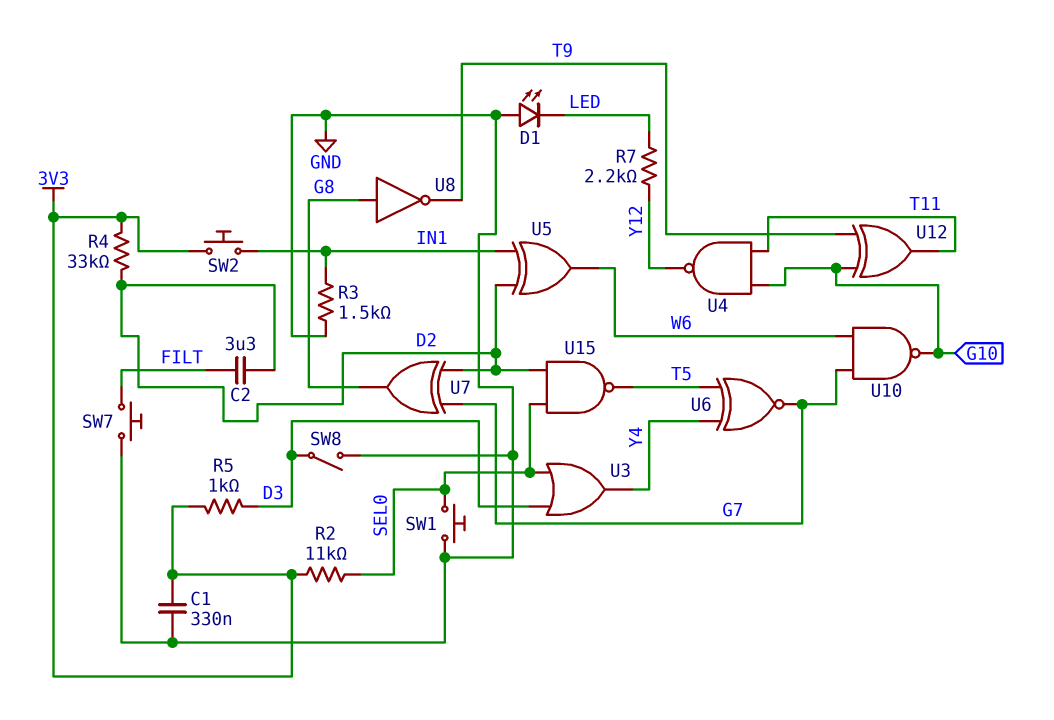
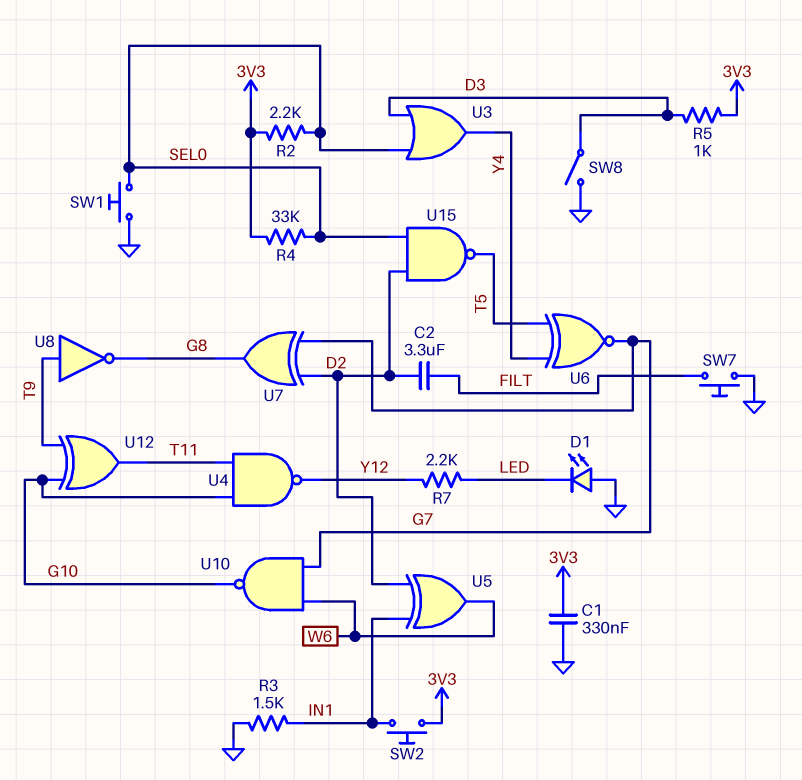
R2: 11k (3V3, SEL0) -> 2.2k (3V3, SEL0)
R4: 33k (3V3, D2) -> 33k (3V3, SEL0)
U8: NOT (in G8, out T9) -> NOT (in T9, out G8)

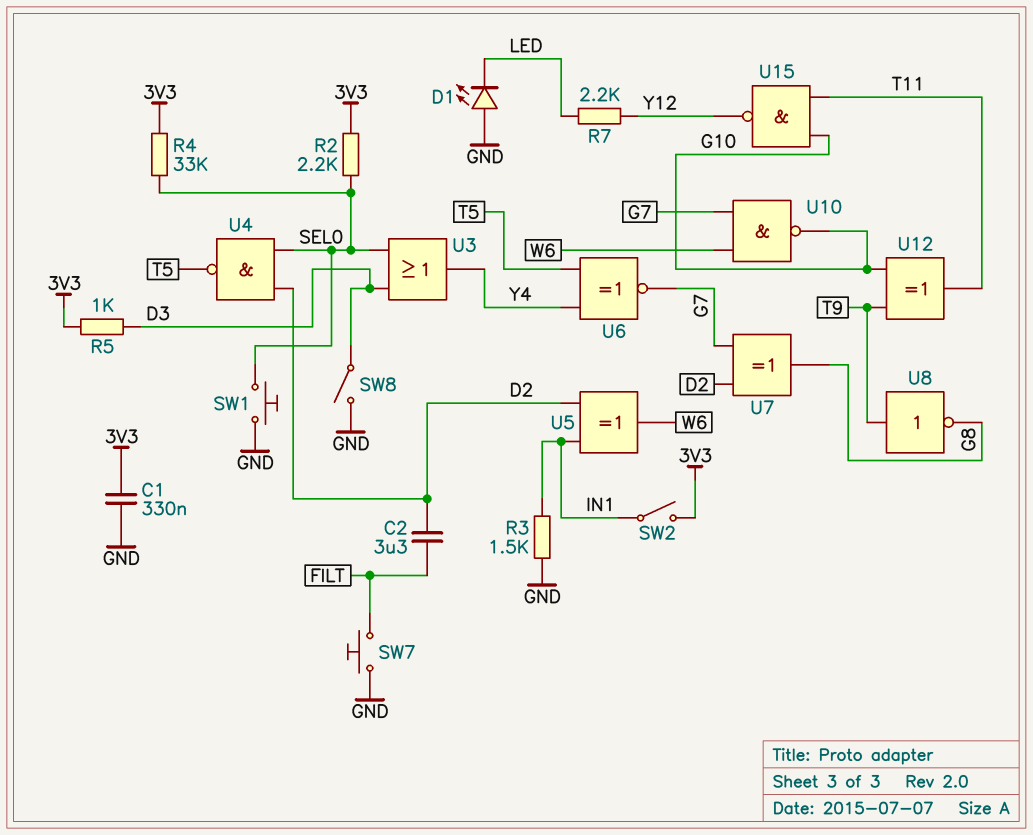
SW2: button (3V3, IN1) -> switch (3V3, IN1)
U4: NAND (in G10, in T11, out Y12) -> NAND (in D2, in SEL0, out T5)
U15: NAND (in D2, in SEL0, out T5) -> NAND (in G10, in T11, out Y12)

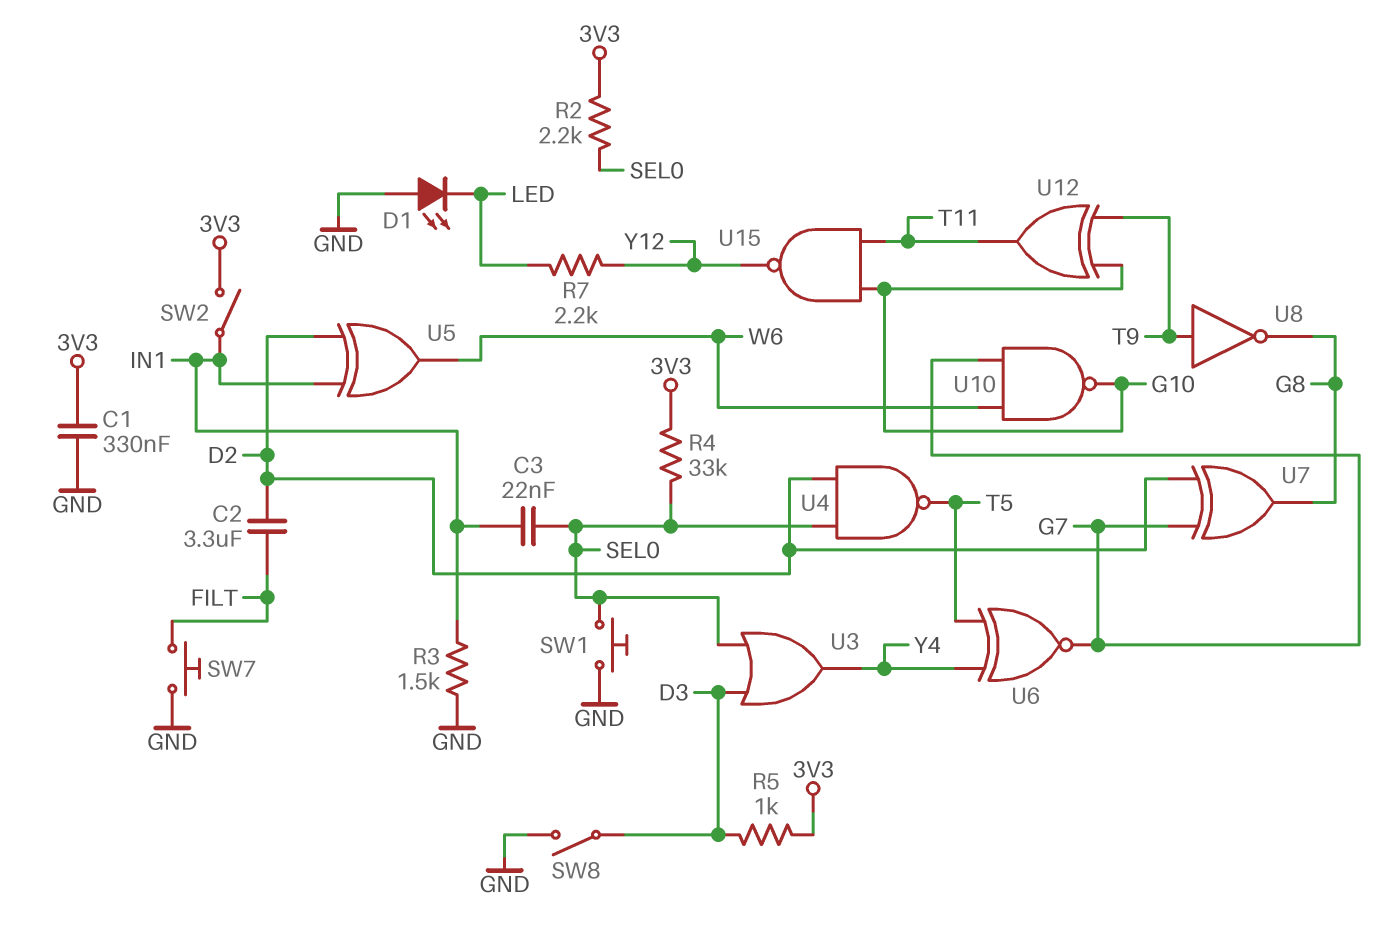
C3: none -> 22nF (IN1, SEL0)

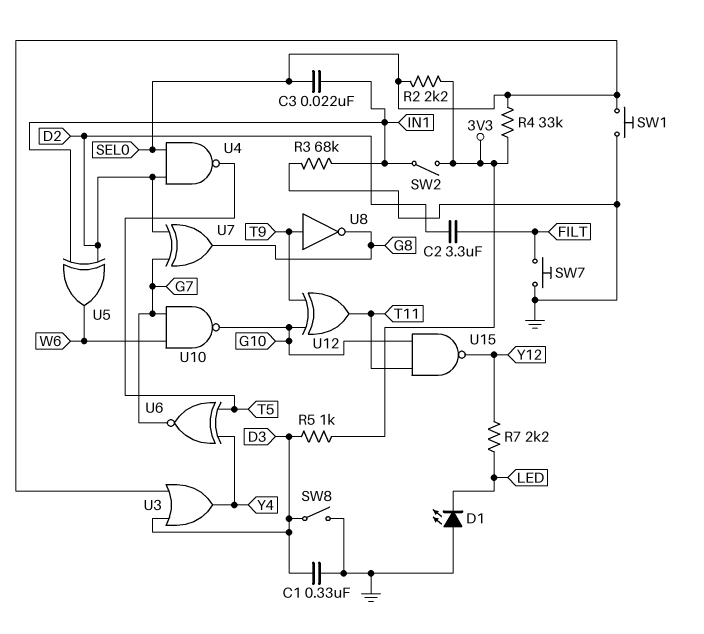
C1: 330nF (3V3, GND) -> 330nF (D3, GND)
R3: 1.5k (GND, IN1) -> 68k (GND, IN1)

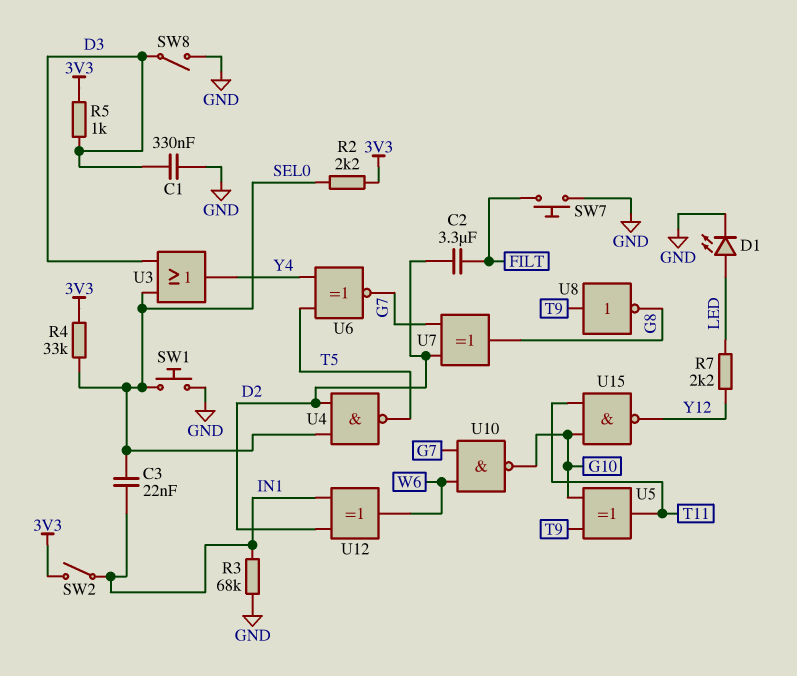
D1: LED (A GND, K LED) -> LED (A LED, K GND)
U5: XOR (in D2, in IN1, out W6) -> XOR (in G10, in T9, out T11)
U12: XOR (in G10, in T9, out T11) -> XOR (in D2, in IN1, out W6)

